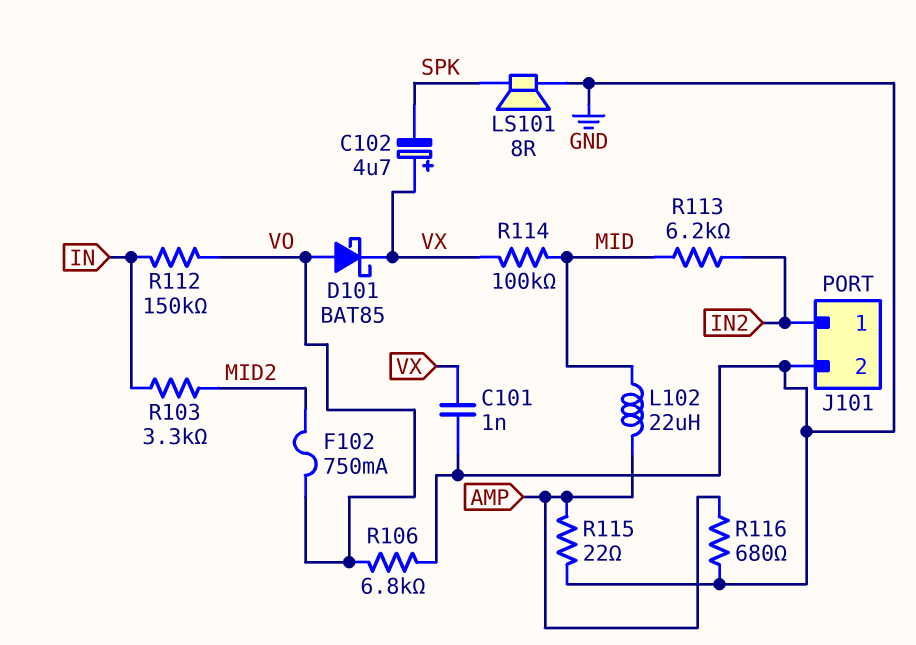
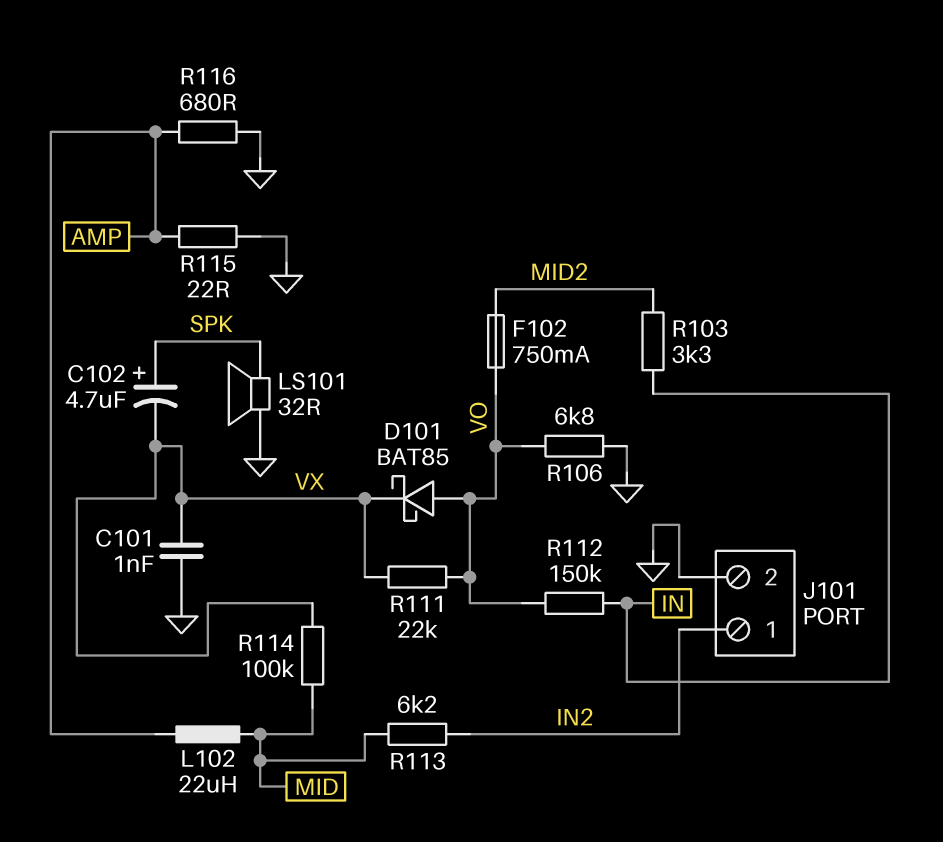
C102: 4.7uF (plus VX, minus SPK) -> 4.7uF (plus SPK, minus VX)
LS101: speaker 8R (GND, SPK) -> speaker 32R (GND, SPK)
R111: none -> 22k (VO, VX)

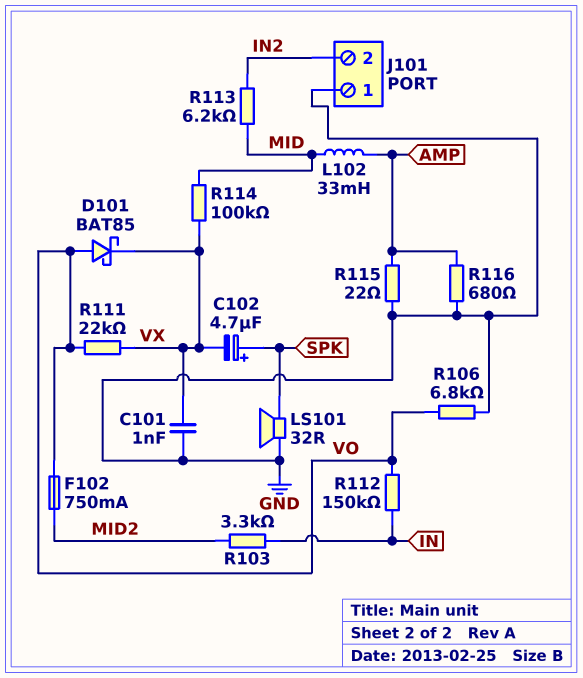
J101 pin 1: IN2 -> GND
J101 pin 2: GND -> IN2
L102: 22uH (AMP, MID) -> 33mH (AMP, MID)

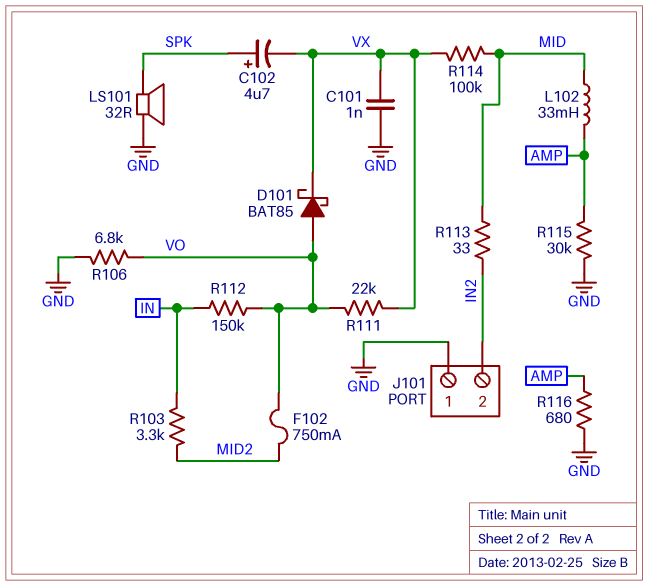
R113: 6.2k (IN2, MID) -> 33 (IN2, MID)
R115: 22 (AMP, GND) -> 30k (AMP, GND)

